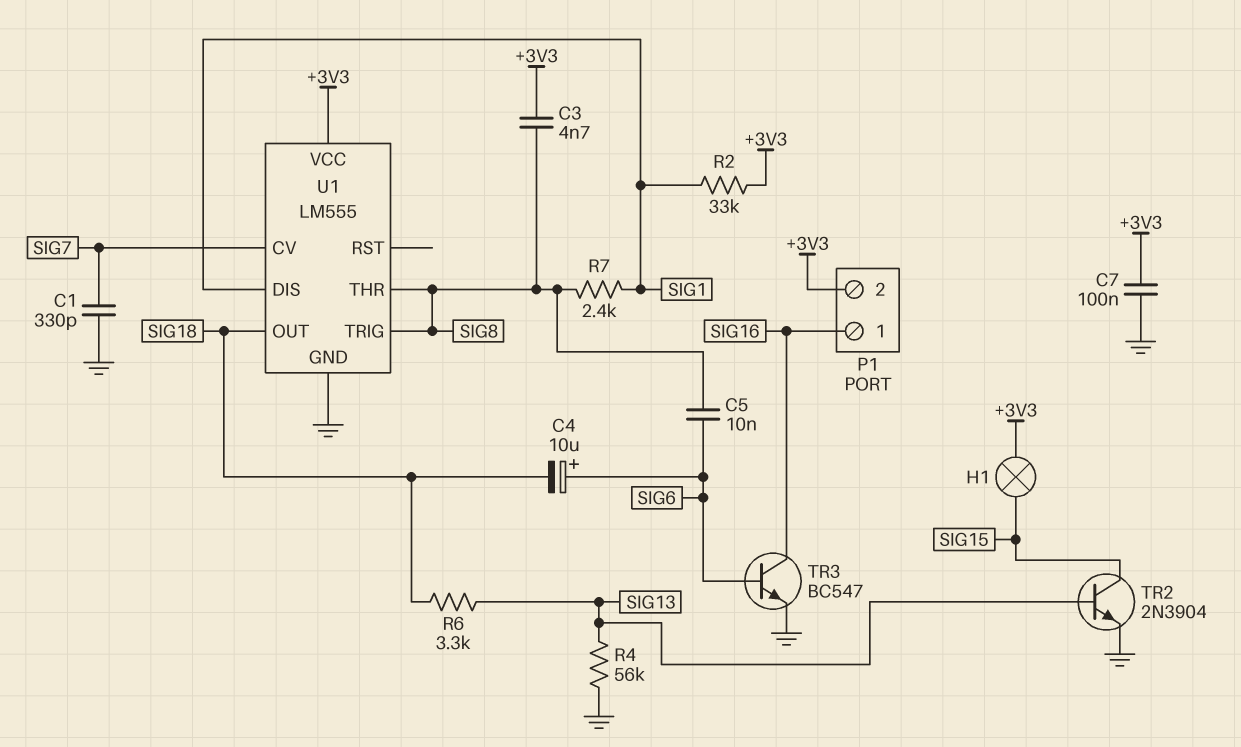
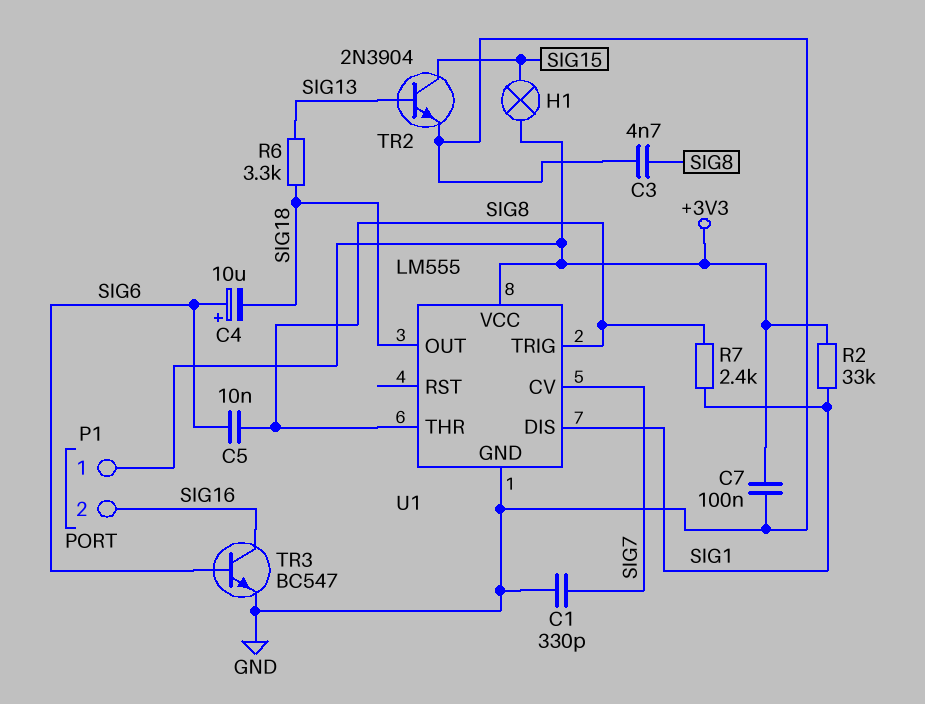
C3: 4.7nF (+3V3, SIG8) -> 4.7nF (GND, SIG8)
P1 pin 1: SIG16 -> +3V3
P1 pin 2: +3V3 -> SIG16
R4: 56k (GND, SIG13) -> none

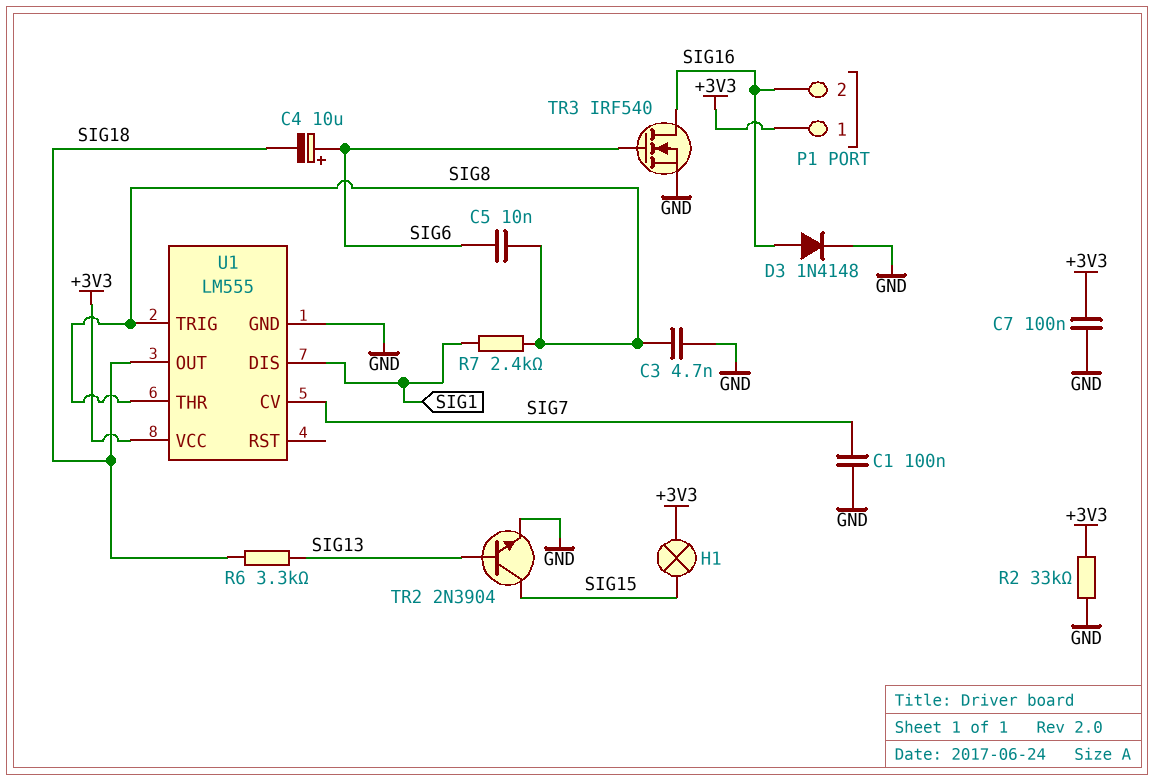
C1: 330pF (GND, SIG7) -> 100nF (GND, SIG7)
D3: none -> diode 1N4148 (A SIG16, K GND)
R2: 33k (+3V3, SIG1) -> 33k (+3V3, GND)
TR3: NPN BC547 (B SIG6, C SIG16, E GND) -> NMOS IRF540 (G SIG6, D SIG16, S GND)

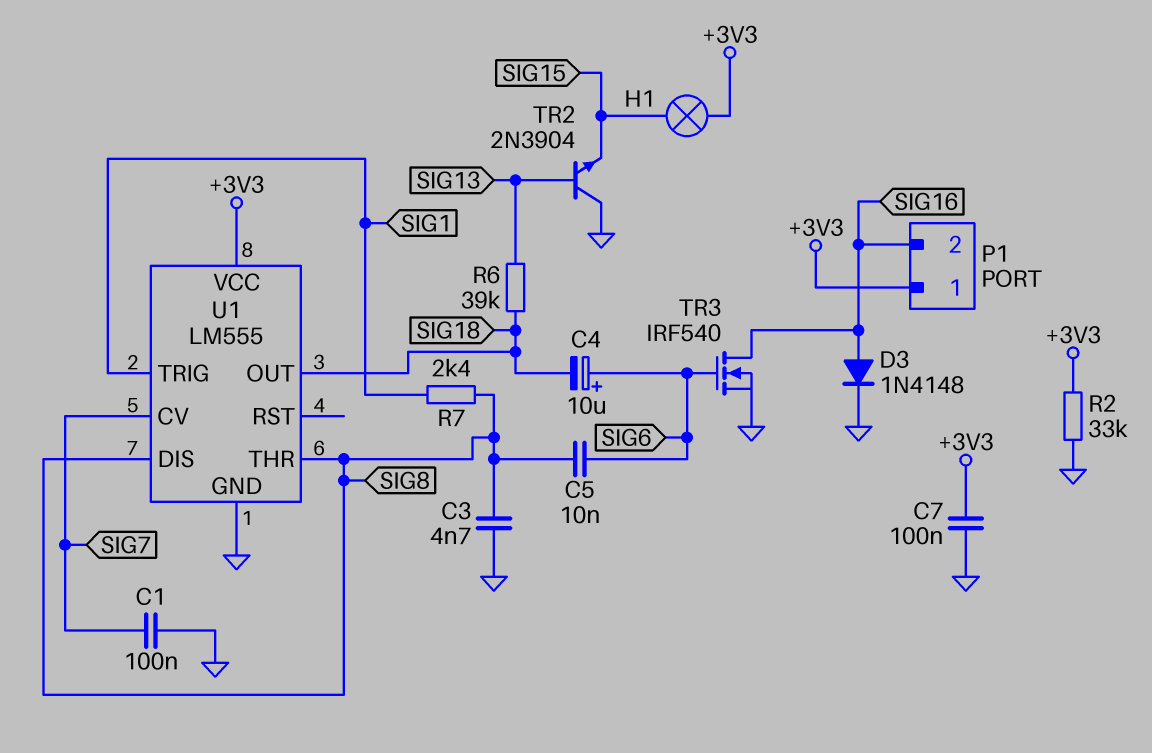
R6: 3.3k (SIG13, SIG18) -> 39k (SIG13, SIG18)
TR2: NPN 2N3904 (B SIG13, C SIG15, E GND) -> NPN 2N3904 (B SIG13, C GND, E SIG15)
U1 pin DIS: SIG1 -> SIG8
U1 pin TRIG: SIG8 -> SIG1

